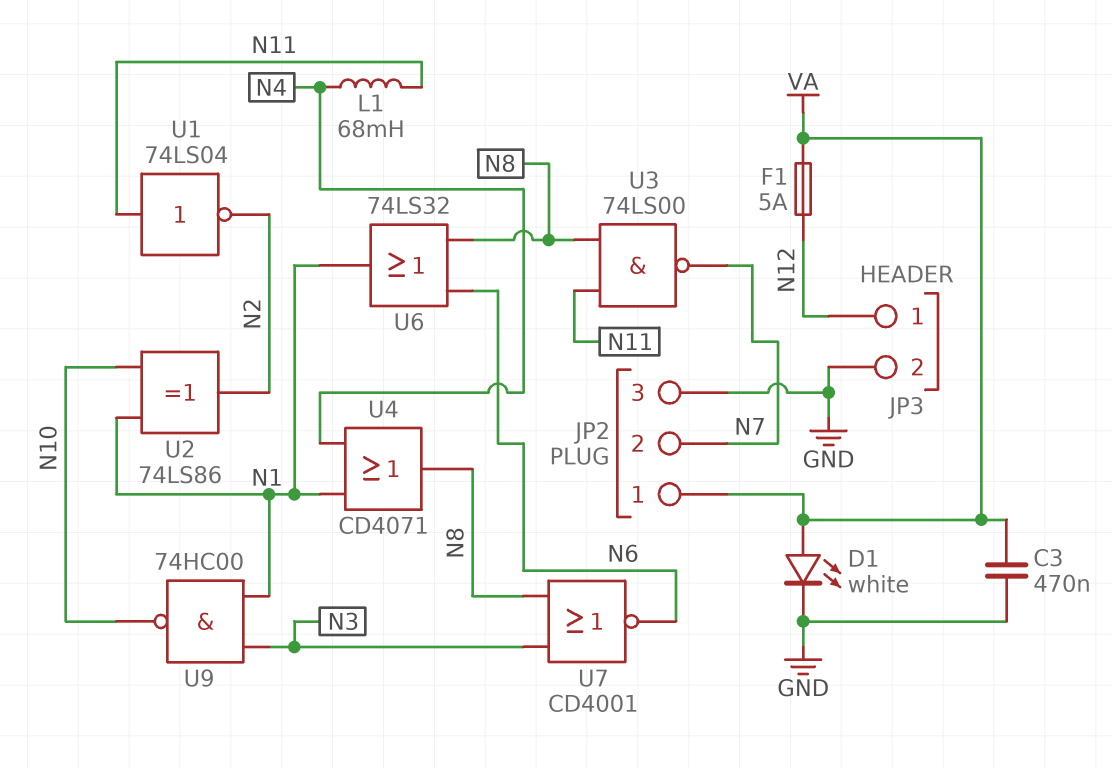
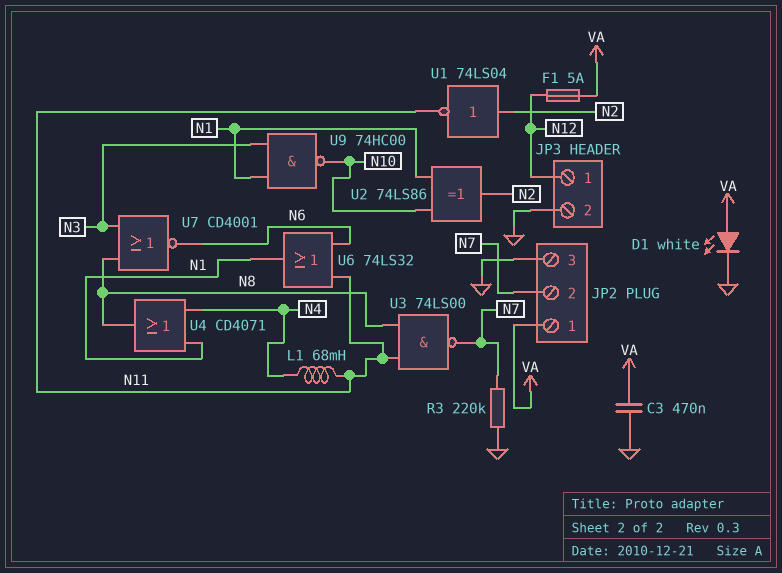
R3: none -> 220k (GND, N7)
U1: NOT 74LS04 (in N11, out N2) -> NOT 74LS04 (in N2, out N11)
U6: OR 74LS32 (in N6, in N8, out N1) -> OR 74LS32 (in N6, in N11, out N1)

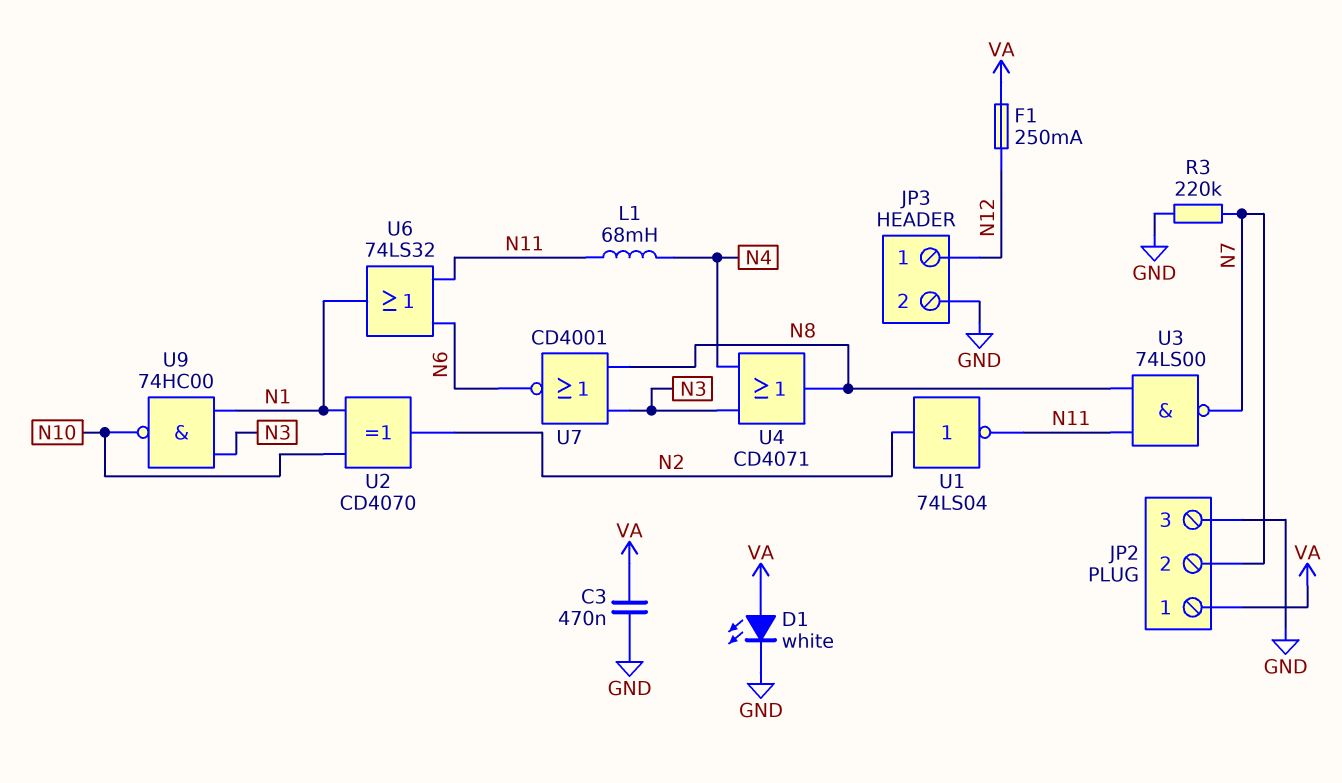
F1: 5A (N12, VA) -> 250mA (N12, VA)
U2: XOR 74LS86 (in N1, in N10, out N2) -> XOR CD4070 (in N1, in N10, out N2)
U4: OR CD4071 (in N1, in N4, out N8) -> OR CD4071 (in N3, in N4, out N8)

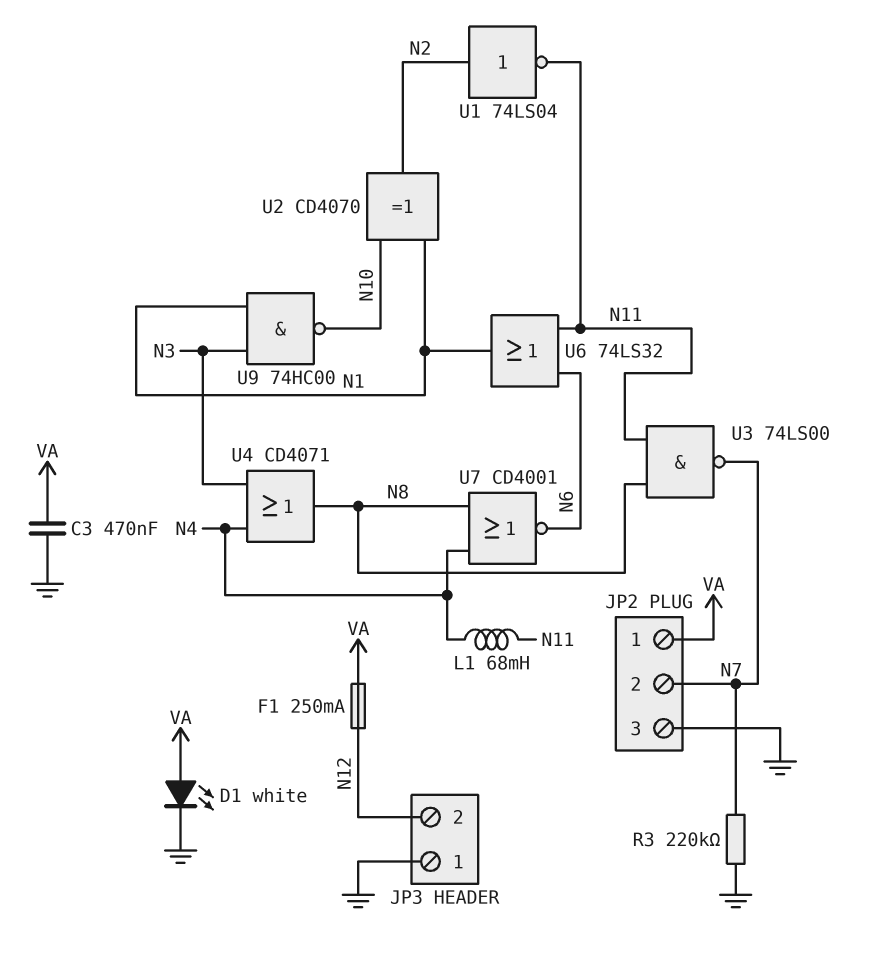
JP3 pin 1: N12 -> GND
JP3 pin 2: GND -> N12
U7: NOR CD4001 (in N3, in N8, out N6) -> NOR CD4001 (in N4, in N8, out N6)

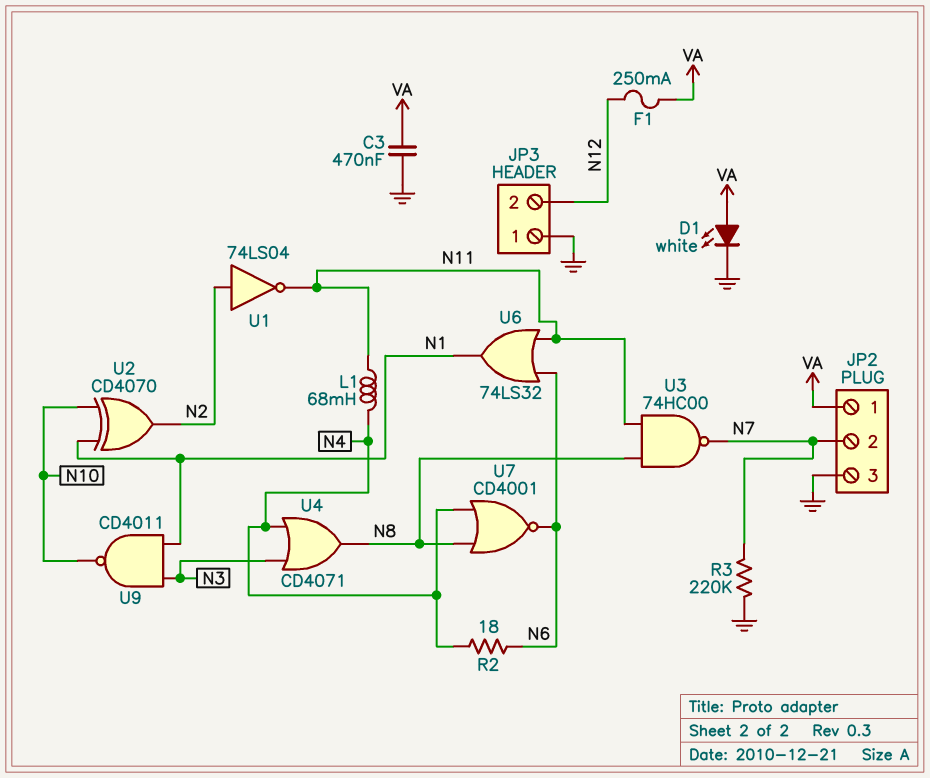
R2: none -> 18 (N4, N6)
U3: NAND 74LS00 (in N8, in N11, out N7) -> NAND 74HC00 (in N8, in N11, out N7)
U9: NAND 74HC00 (in N1, in N3, out N10) -> NAND CD4011 (in N1, in N3, out N10)

